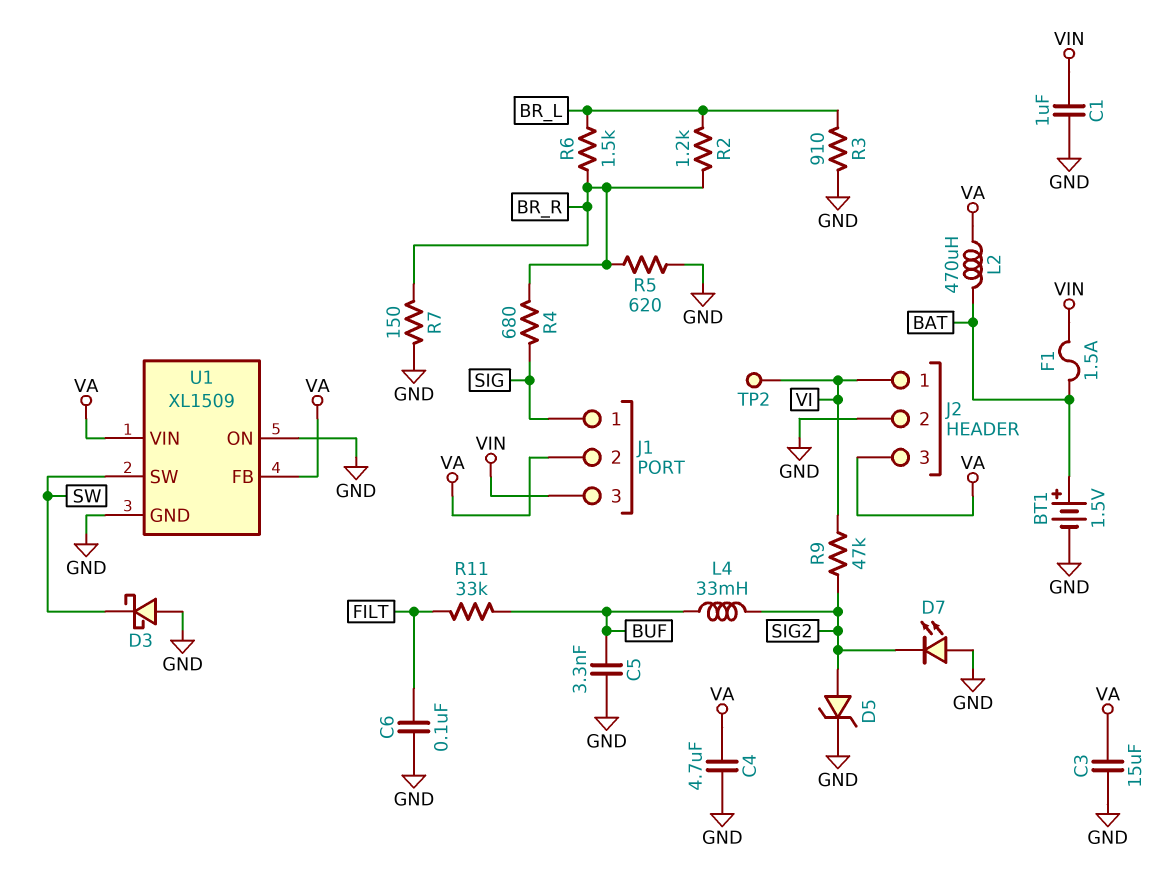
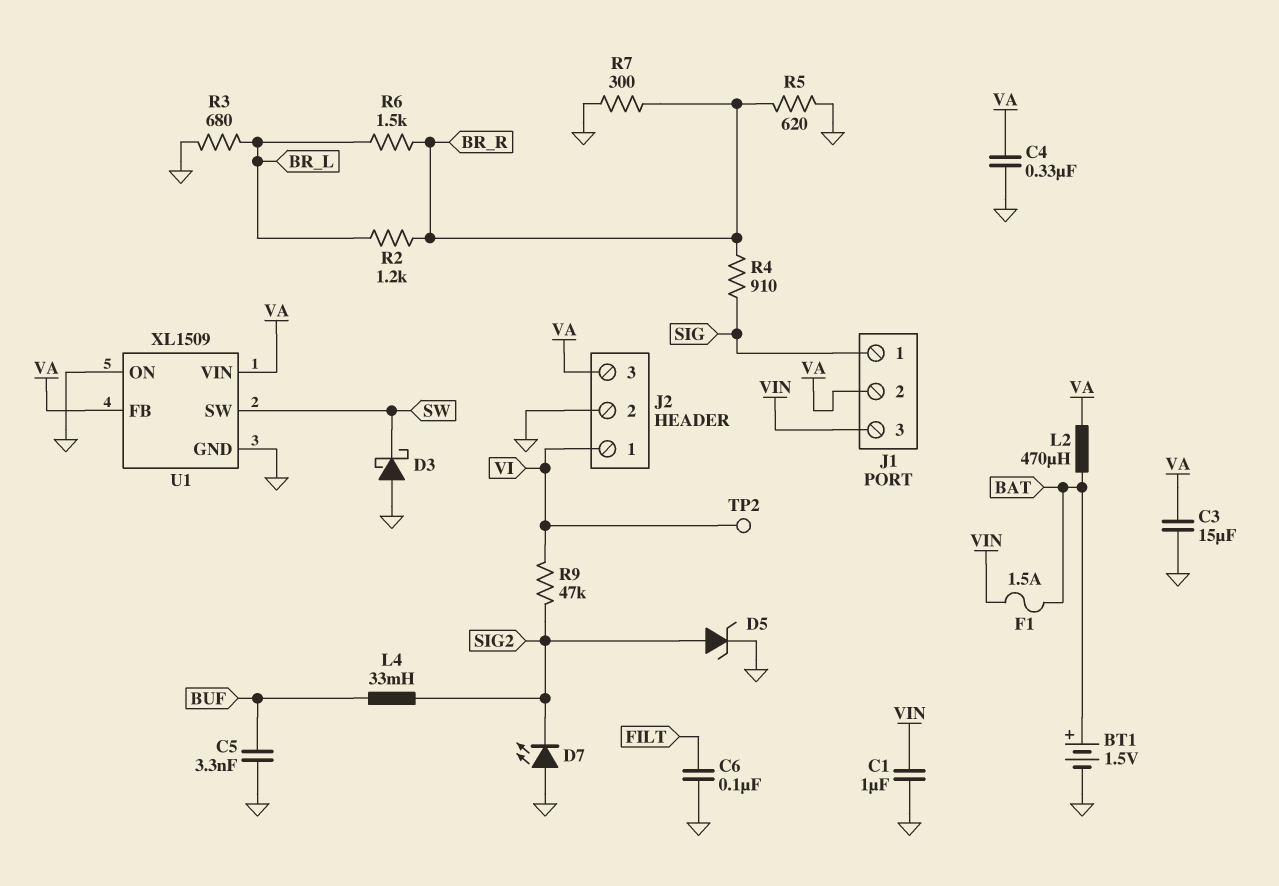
C4: 4.7uF (GND, VA) -> 330nF (GND, VA)
R3: 910 (BR_L, GND) -> 680 (BR_L, GND)
R4: 680 (BR_R, SIG) -> 910 (BR_R, SIG)
R7: 150 (BR_R, GND) -> 300 (BR_R, GND)
R11: 33k (BUF, FILT) -> none

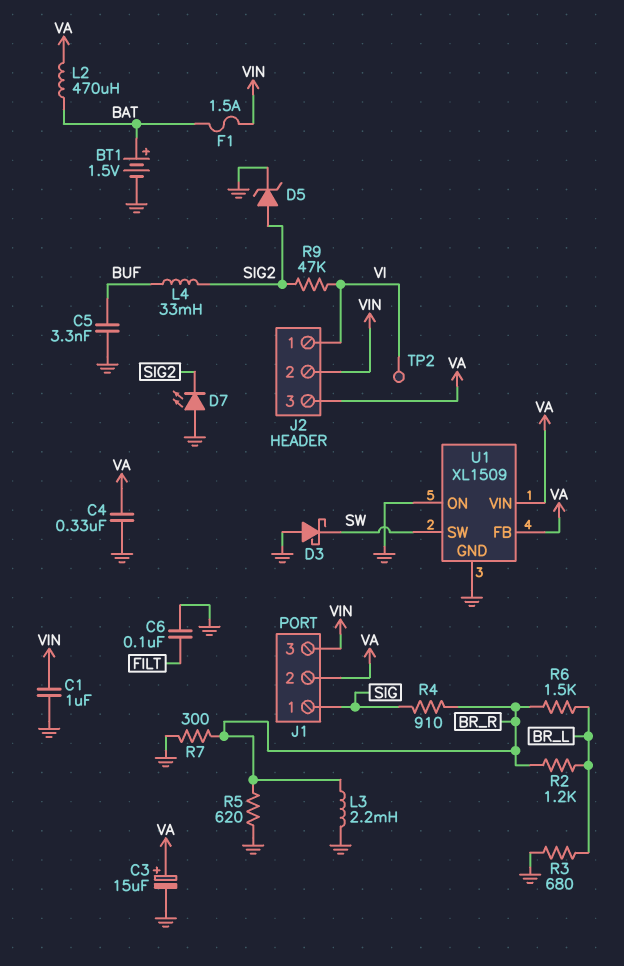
C3: 15uF (GND, VA) -> 15uF (plus VA, minus GND)
J2 pin 2: GND -> VIN
L3: none -> 2.2mH (BR_R, GND)

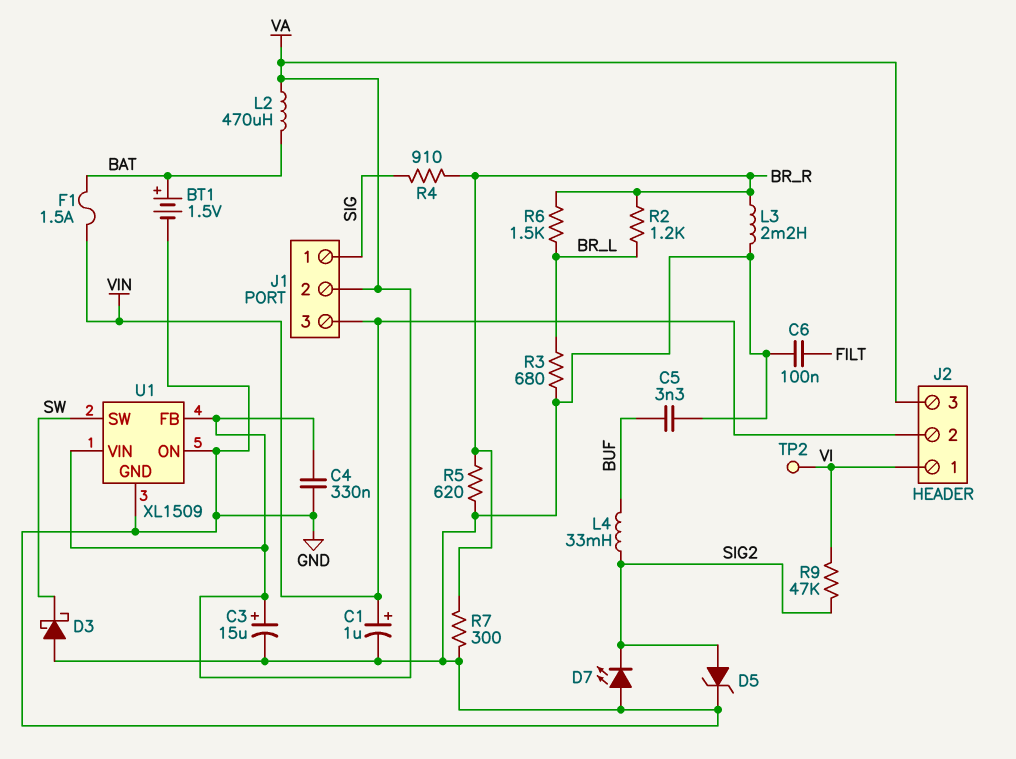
C1: 1uF (GND, VIN) -> 1uF (plus VIN, minus GND)

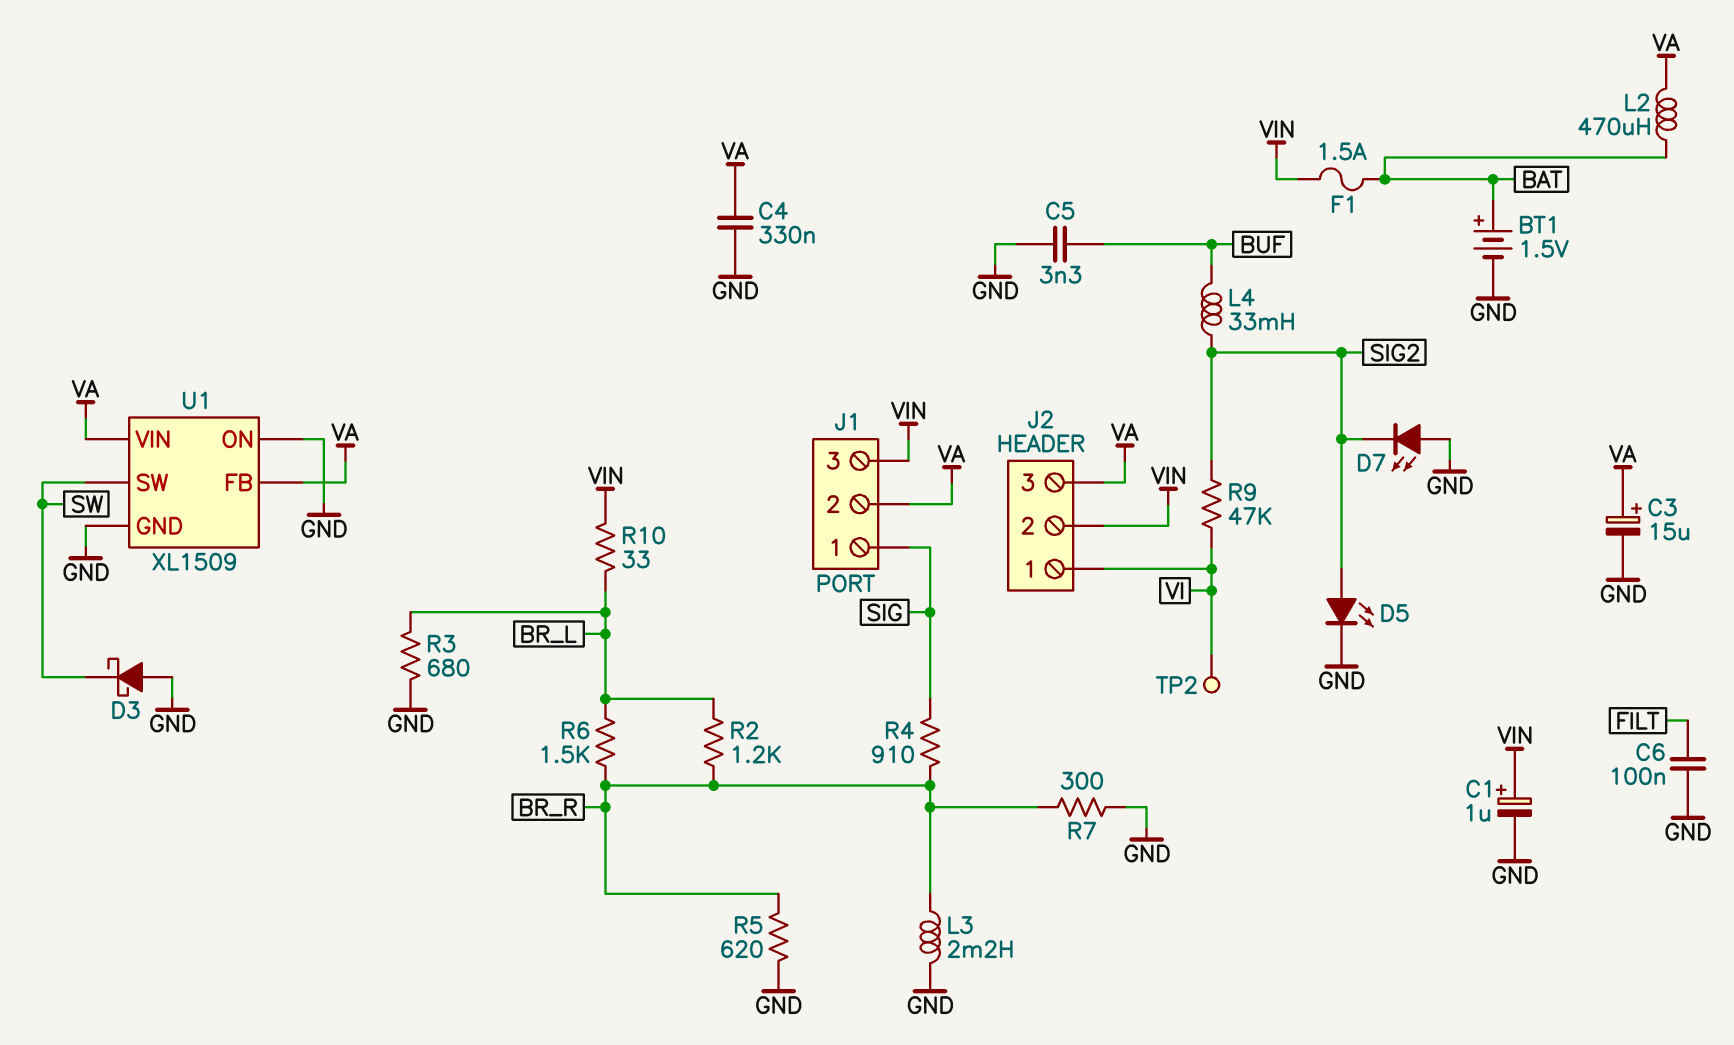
D5: zener (A SIG2, K GND) -> LED (A SIG2, K GND)
R10: none -> 33 (BR_L, VIN)

